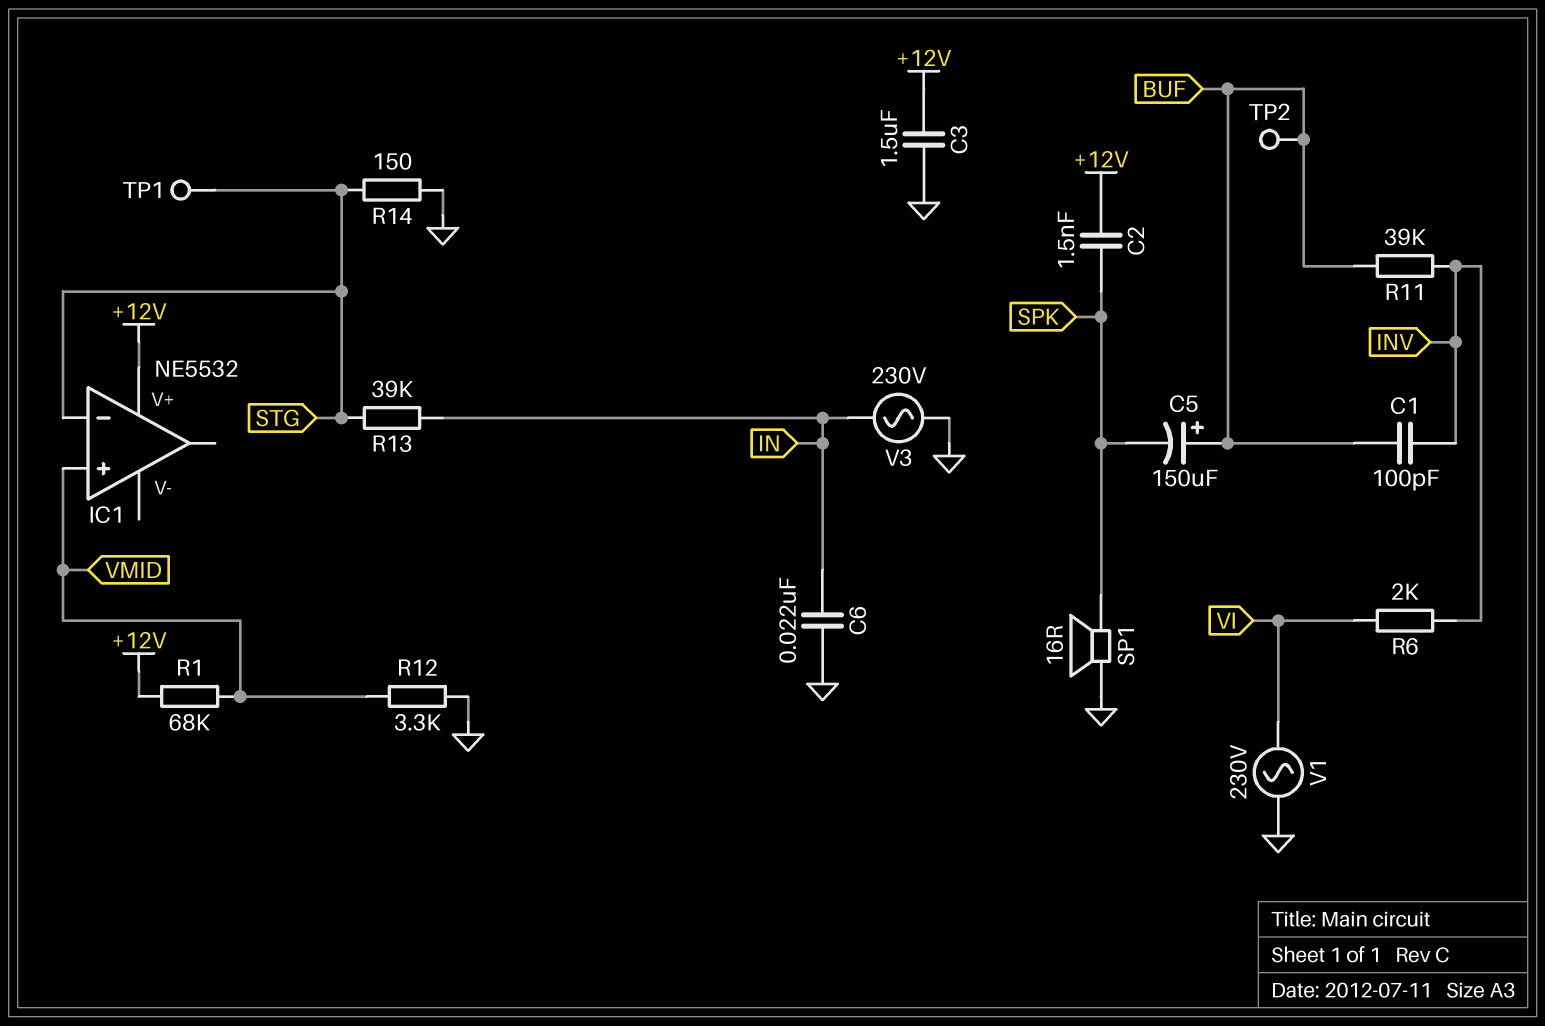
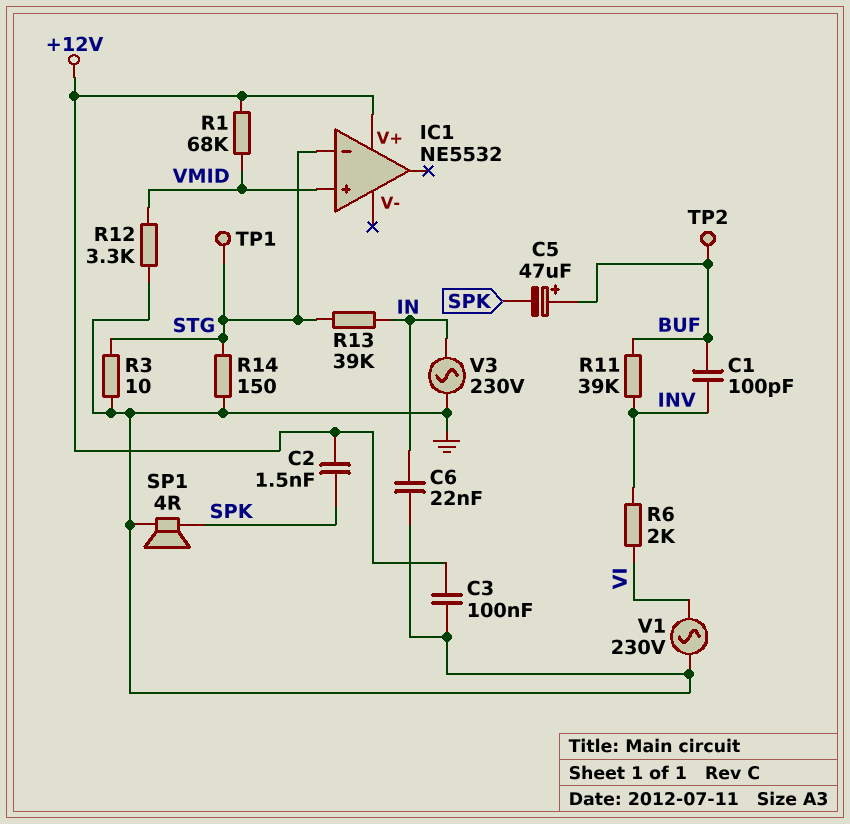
C3: 1.5uF (+12V, GND) -> 100nF (+12V, GND)
C5: 150uF (plus BUF, minus SPK) -> 47uF (plus BUF, minus SPK)
R3: none -> 10 (GND, STG)
SP1: speaker 16R (GND, SPK) -> speaker 4R (GND, SPK)

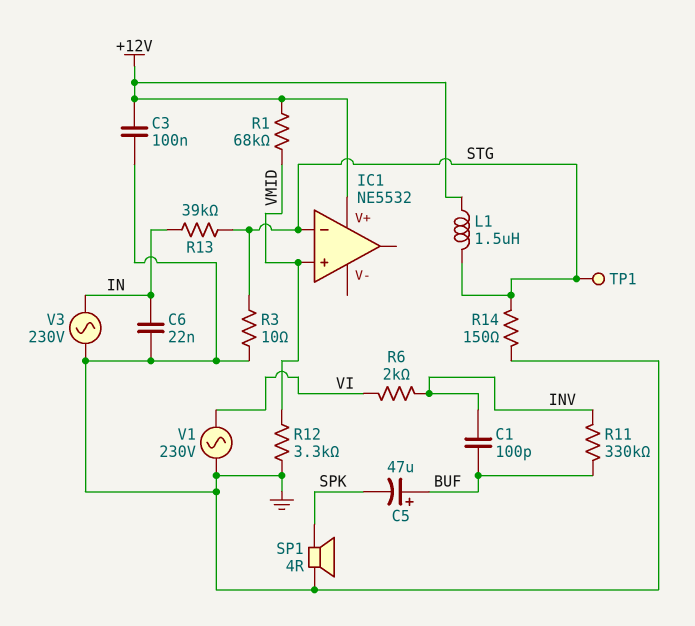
C2: 1.5nF (+12V, SPK) -> none
L1: none -> 1.5uH (+12V, STG)
R11: 39k (BUF, INV) -> 330k (BUF, INV)
TP2: test point (BUF) -> none

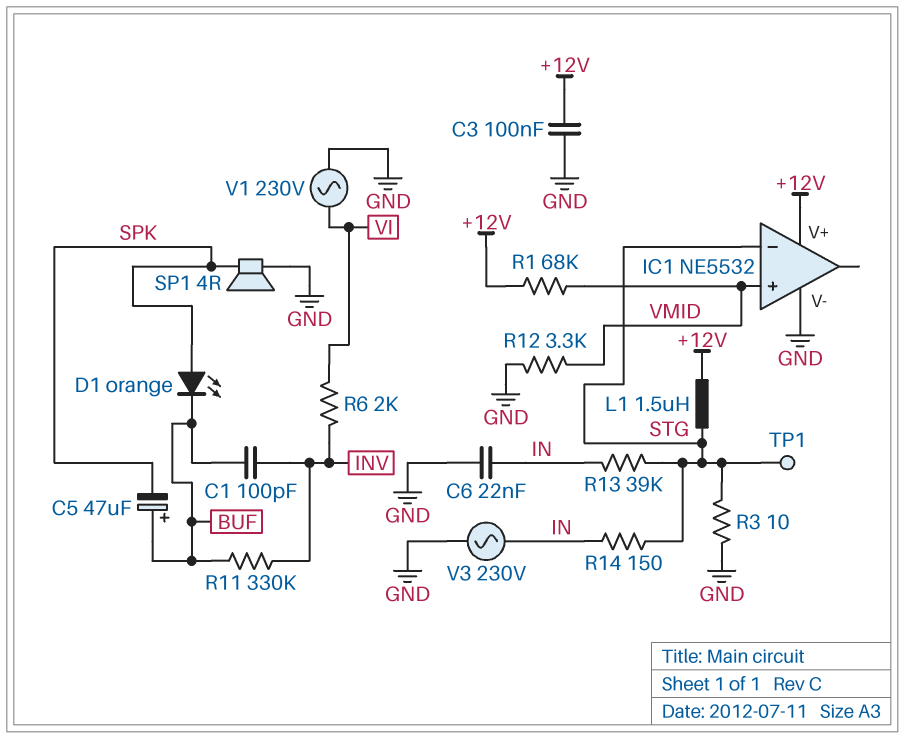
D1: none -> LED orange (A SPK, K BUF)
IC1 pin V-: none -> GND
R14: 150 (GND, STG) -> 150 (IN, STG)

